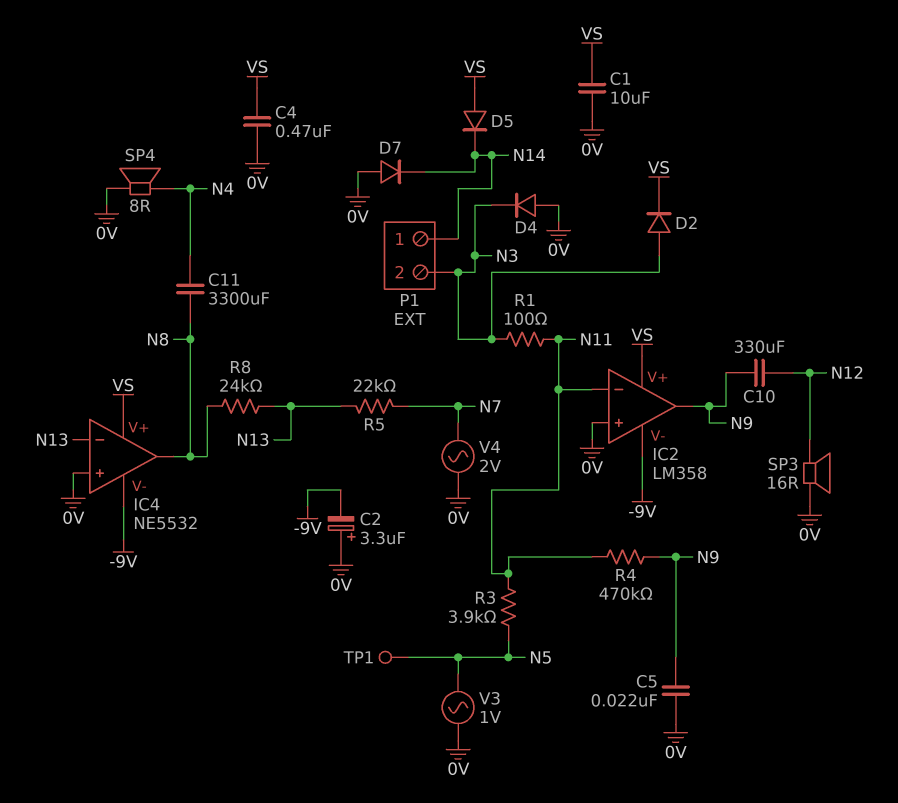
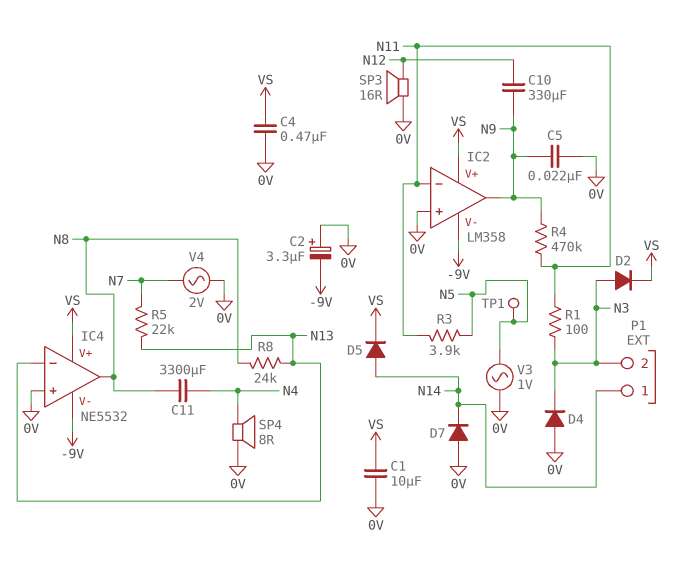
D5: diode (A VS, K N14) -> diode (A N14, K VS)

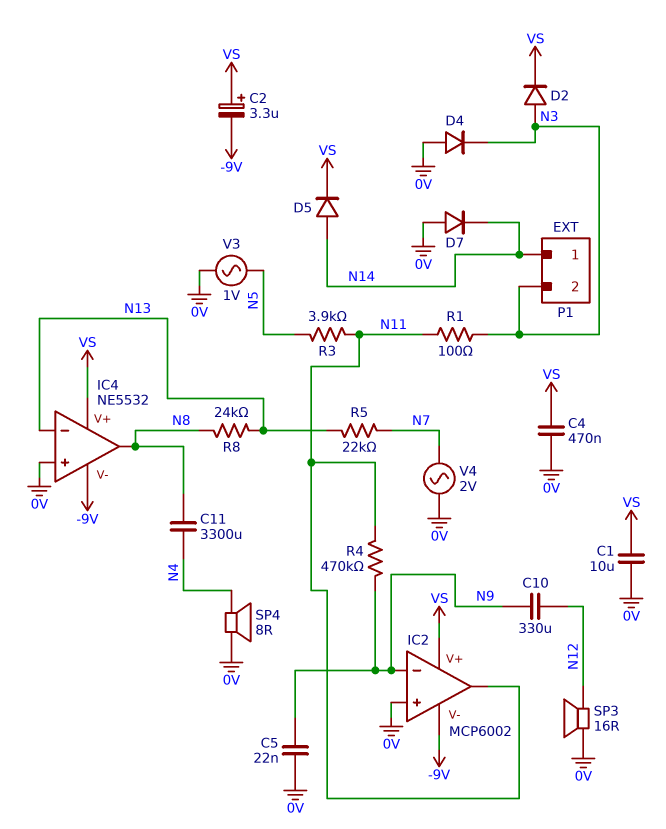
C2: 3.3uF (plus 0V, minus -9V) -> 3.3uF (plus VS, minus -9V)
IC2: LM358 -> MCP6002
IC2 pin in-: N11 -> N9
IC2 pin out: N9 -> N11
TP1: test point (N5) -> none

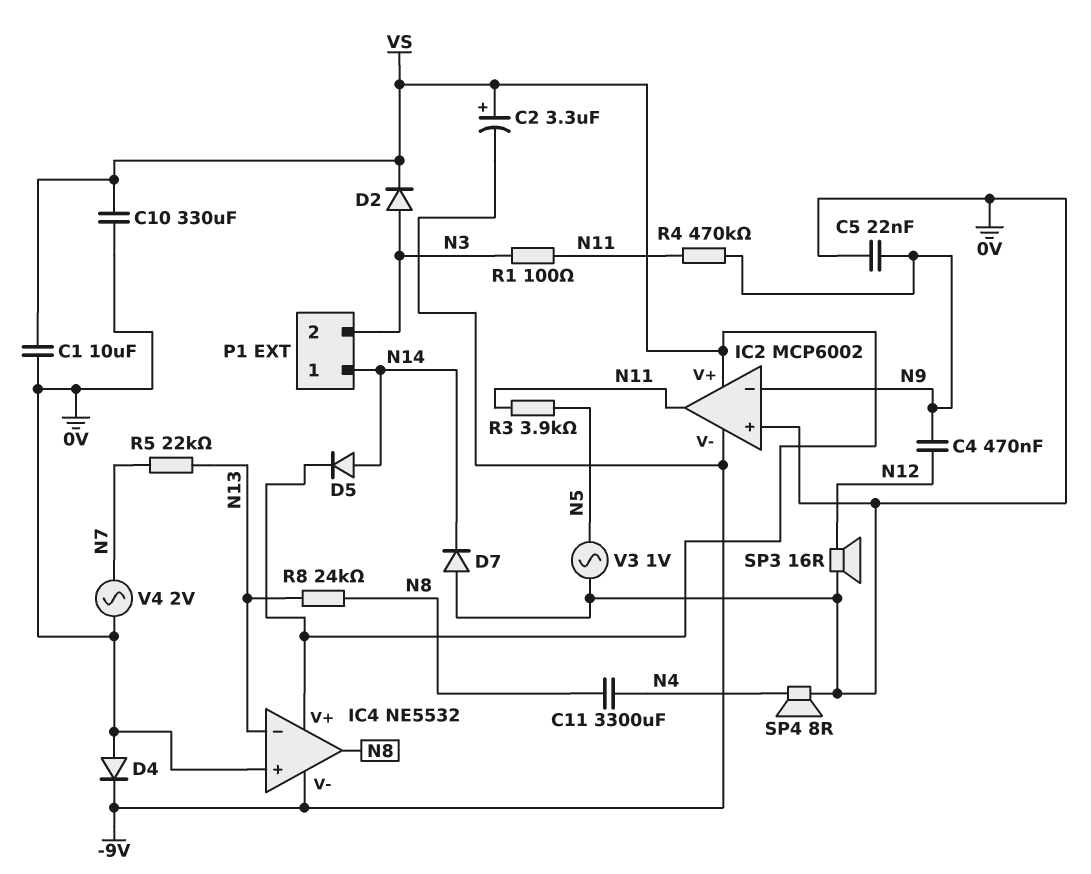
C4: 470nF (0V, VS) -> 470nF (N9, N12)
C10: 330uF (N9, N12) -> 330uF (0V, VS)
D4: diode (A 0V, K N3) -> diode (A 0V, K -9V)

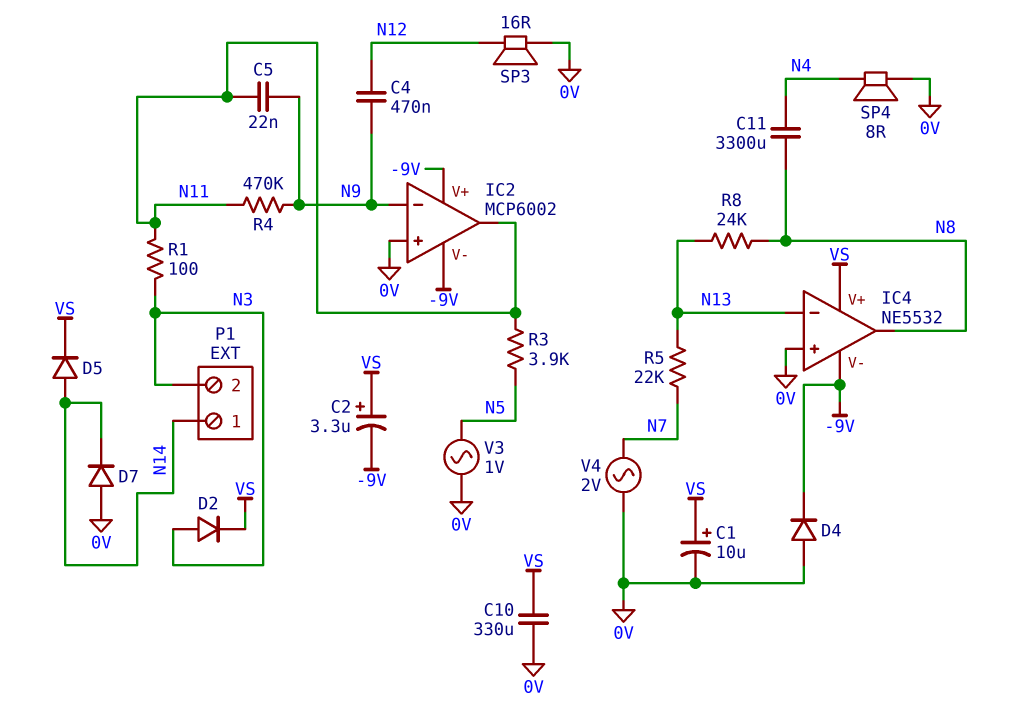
C1: 10uF (0V, VS) -> 10uF (plus VS, minus 0V)
C5: 22nF (0V, N9) -> 22nF (N9, N11)
IC2 pin V+: VS -> -9V

